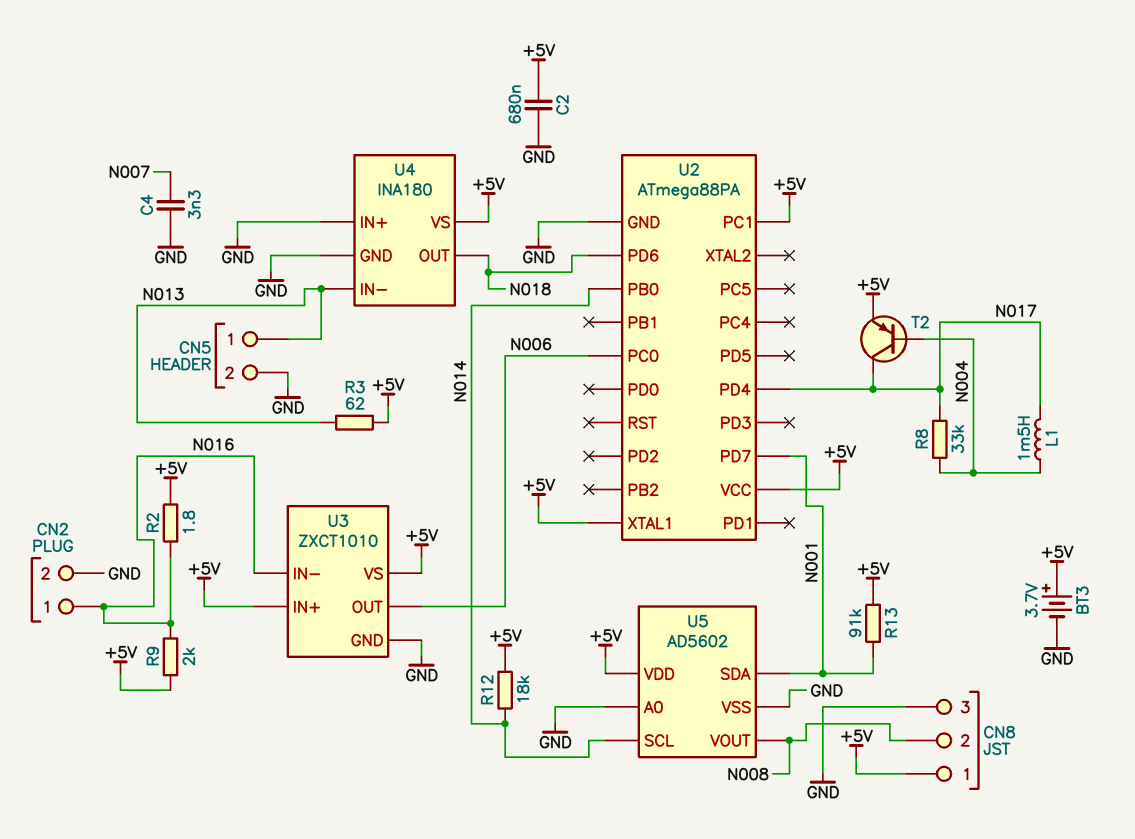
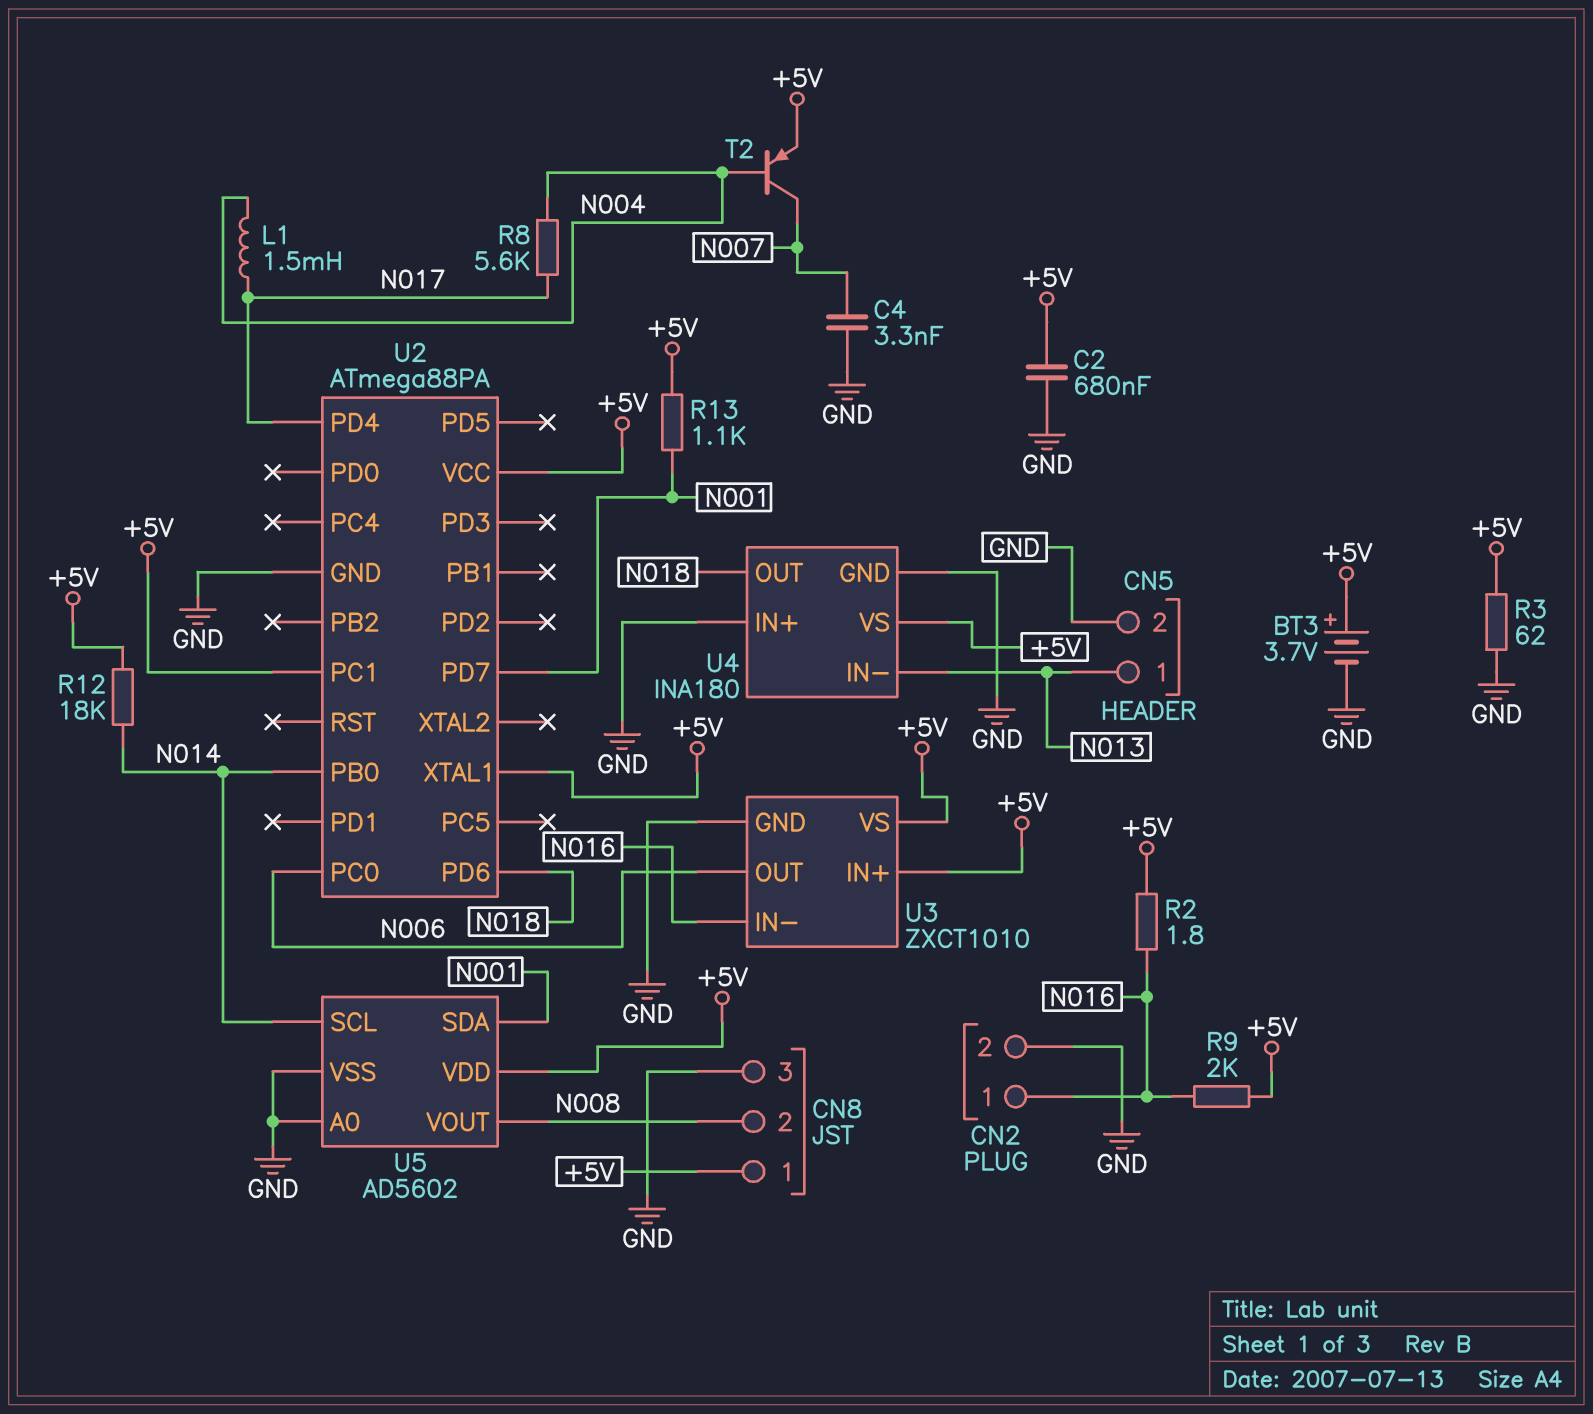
R3: 62 (+5V, N013) -> 62 (+5V, GND)
R8: 33k (N004, N017) -> 5.6k (N004, N017)
R13: 91k (+5V, N001) -> 1.1k (+5V, N001)
T2: PNP (B N004, C N017, E +5V) -> PNP (B N004, C N007, E +5V)

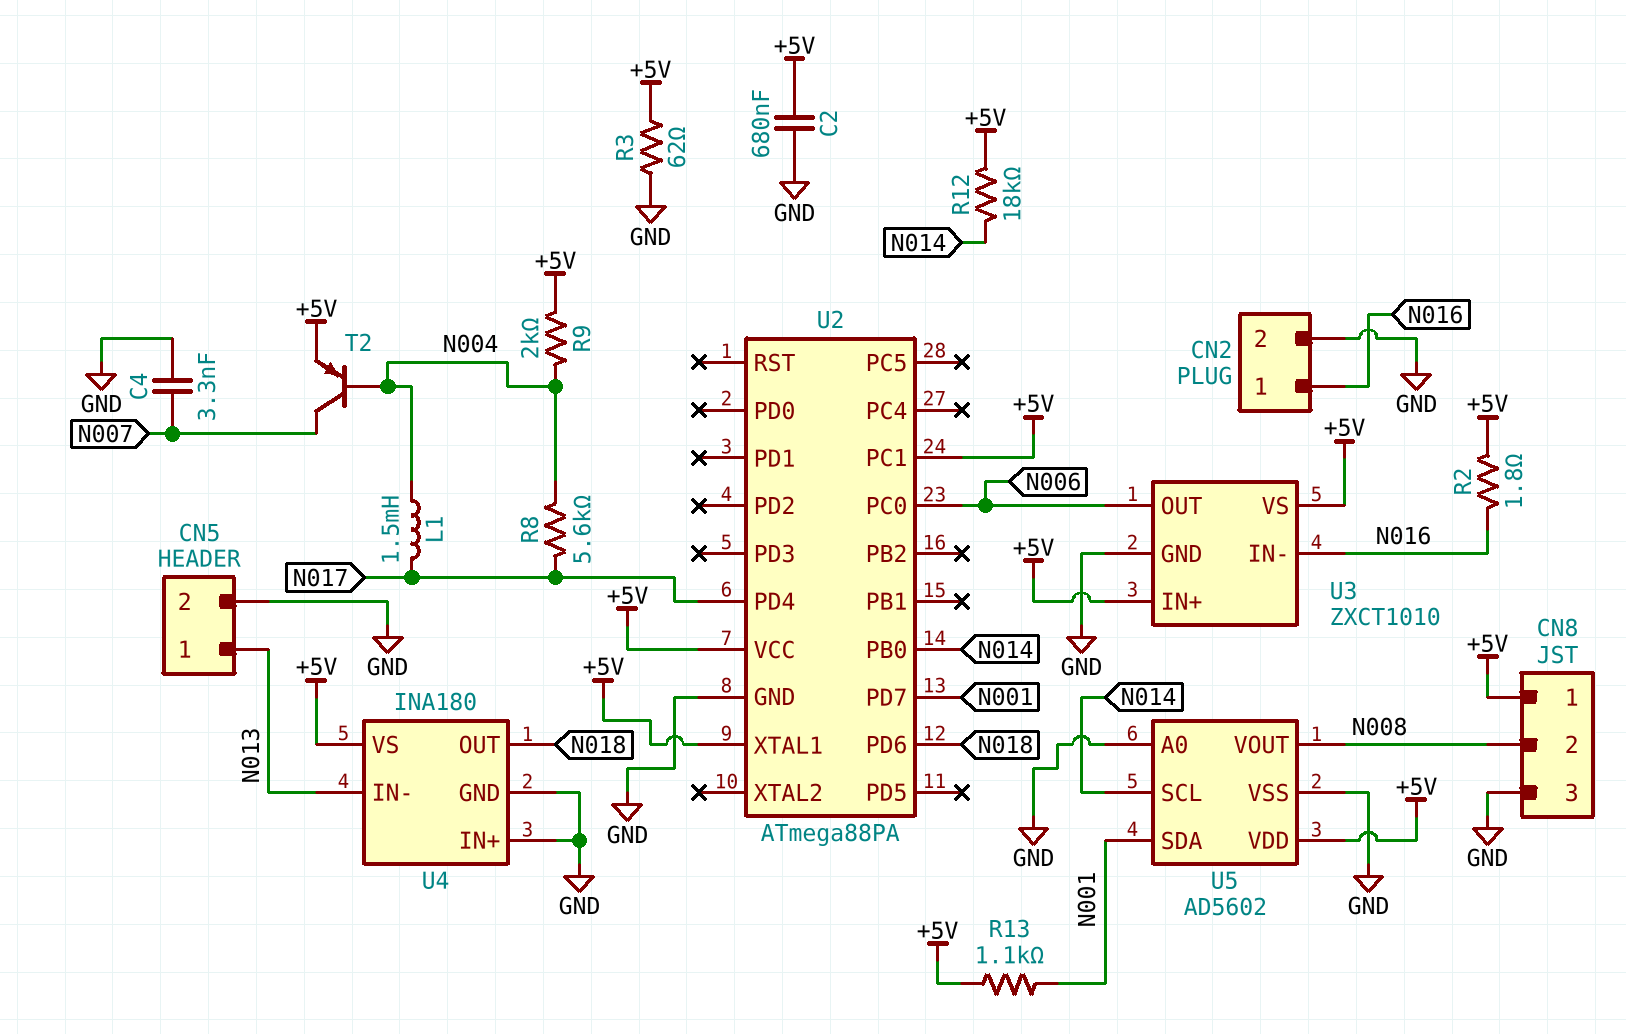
BT3: 3.7V (plus +5V, minus GND) -> none
R9: 2k (+5V, N016) -> 2k (+5V, N004)

